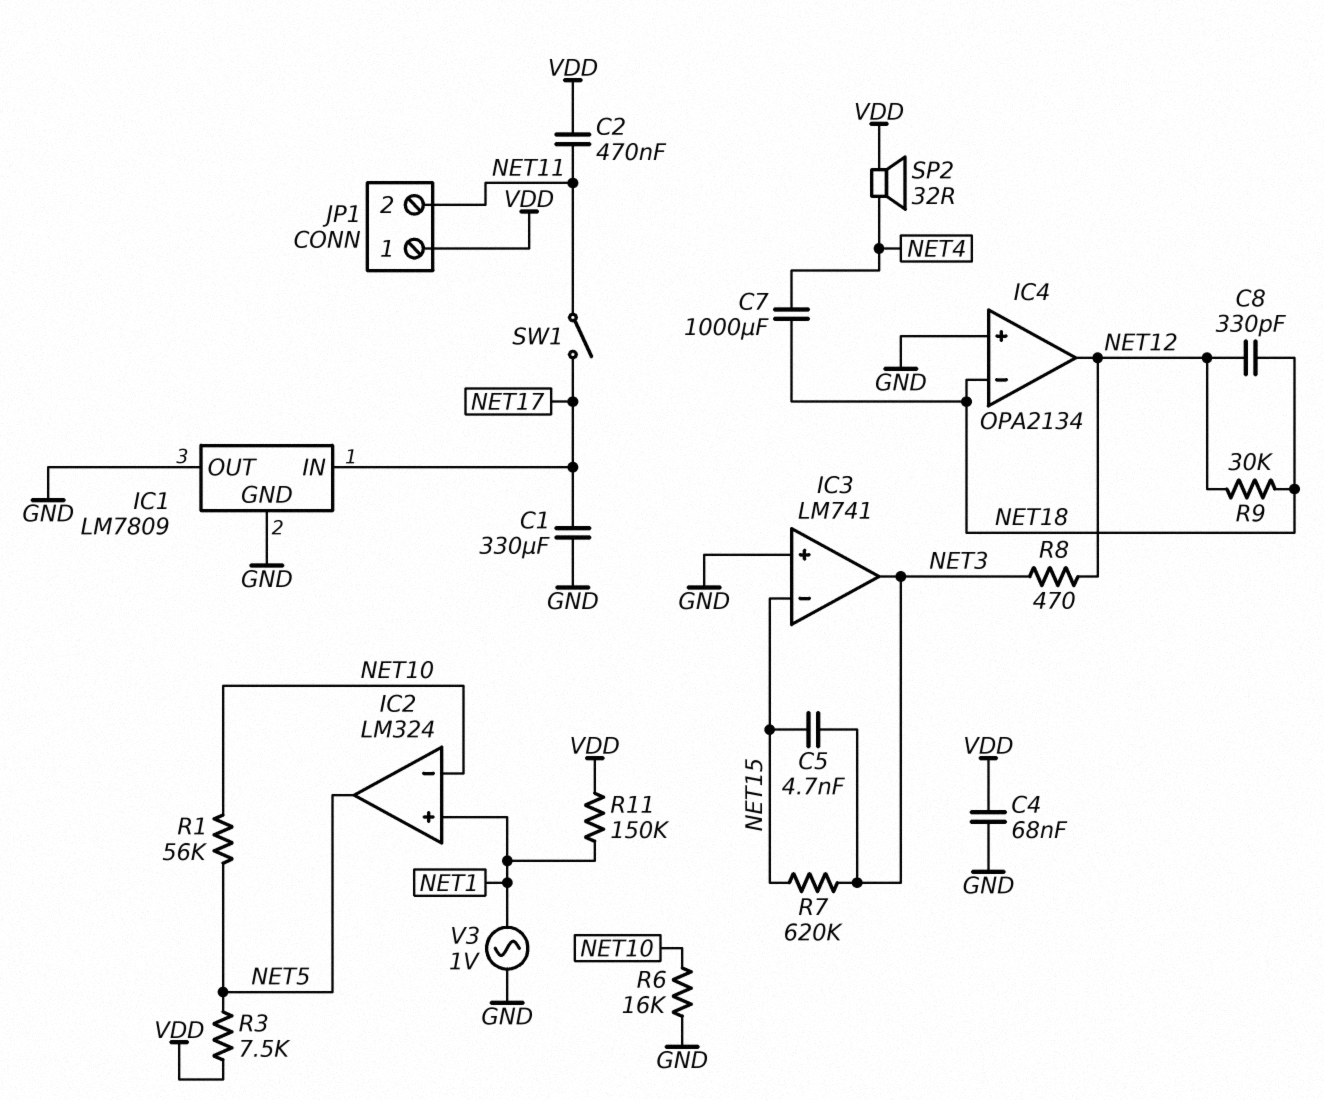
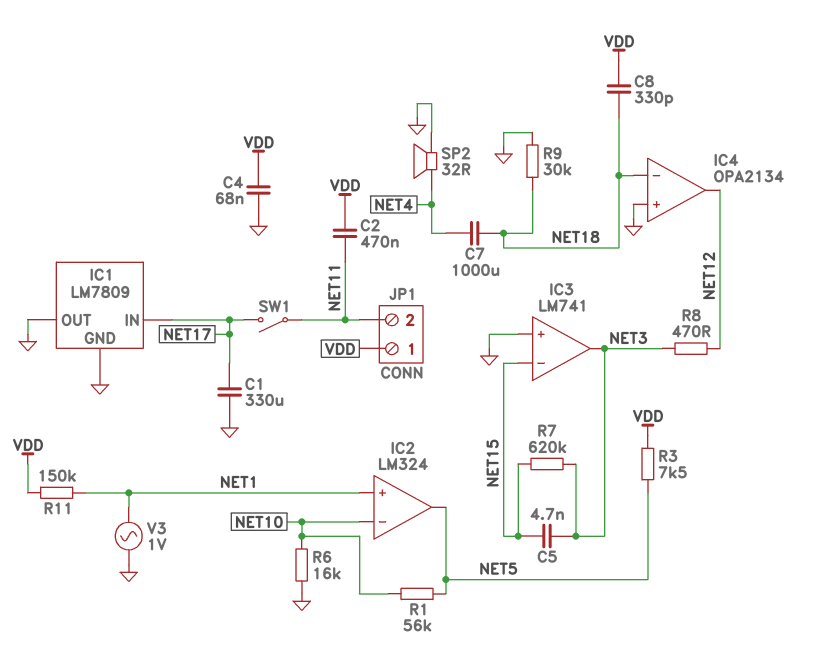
C8: 330pF (NET12, NET18) -> 330pF (NET18, VDD)
R9: 30k (NET12, NET18) -> 30k (GND, NET18)
SP2: speaker 32R (NET4, VDD) -> speaker 32R (GND, NET4)

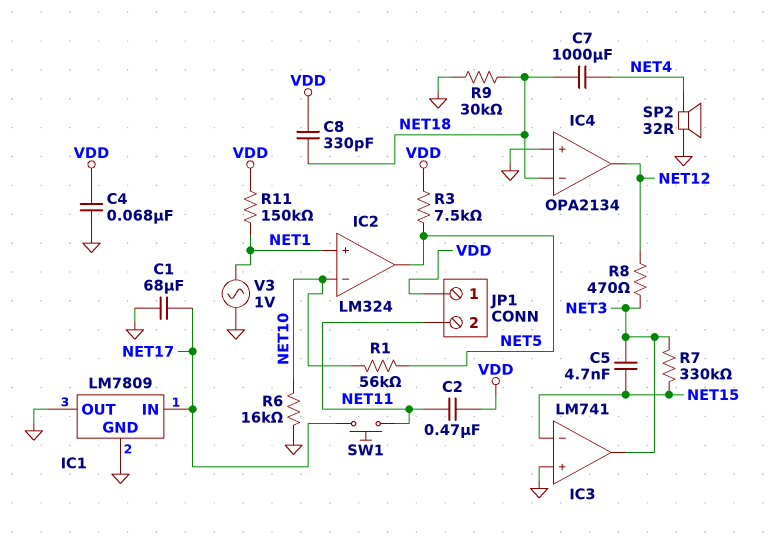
C1: 330uF (GND, NET17) -> 68uF (GND, NET17)
R7: 620k (NET3, NET15) -> 330k (NET3, NET15)
SW1: switch (NET11, NET17) -> button (NET11, NET17)

